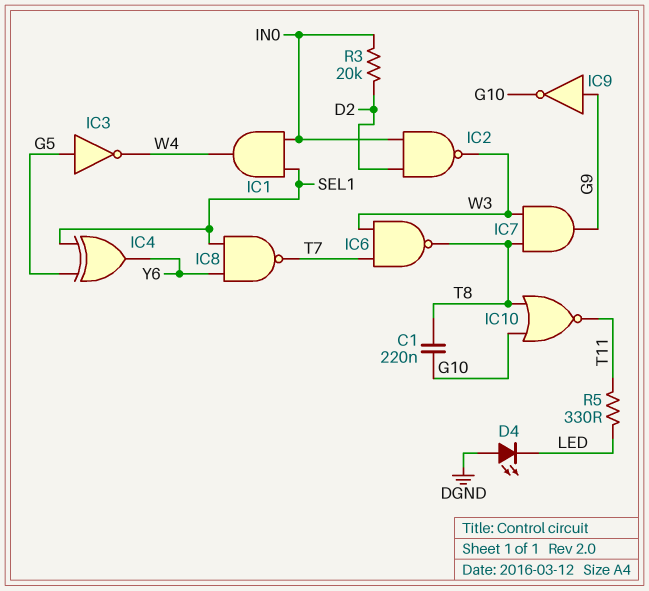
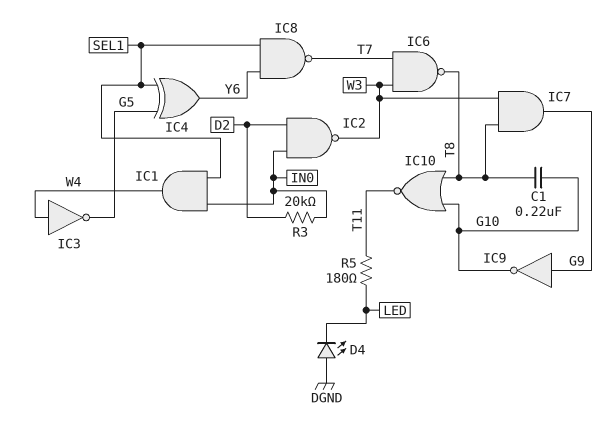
IC3: NOT (in G5, out W4) -> NOT (in W4, out G5)
R5: 330 (LED, T11) -> 180 (LED, T11)

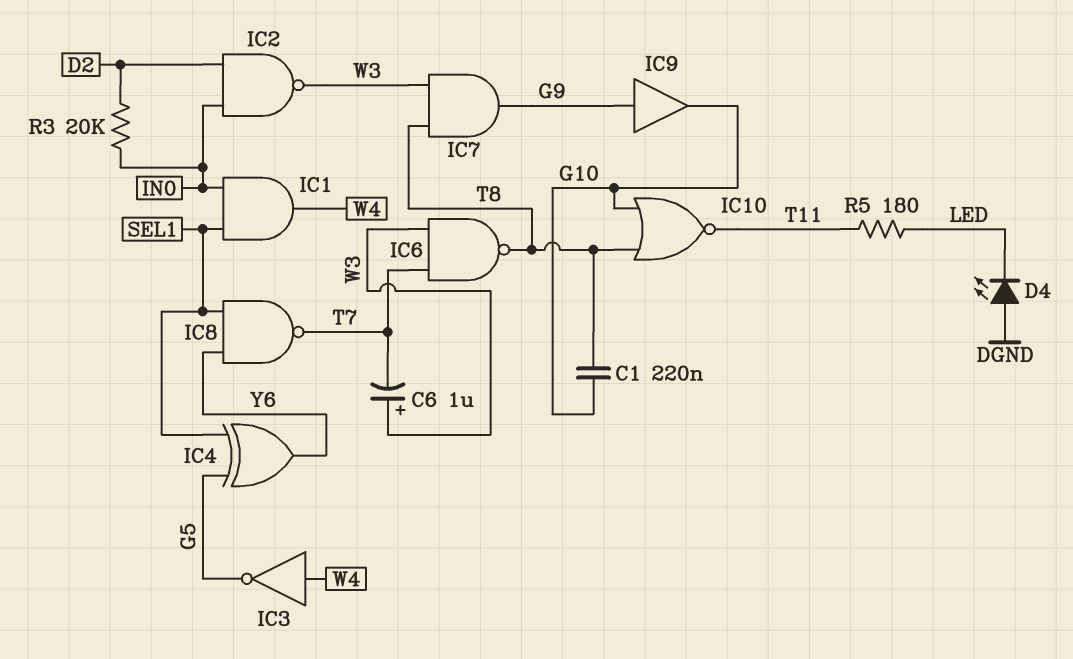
C6: none -> 1uF (plus W3, minus T7)
IC9: NOT (in G9, out G10) -> buffer (in G9, out G10)

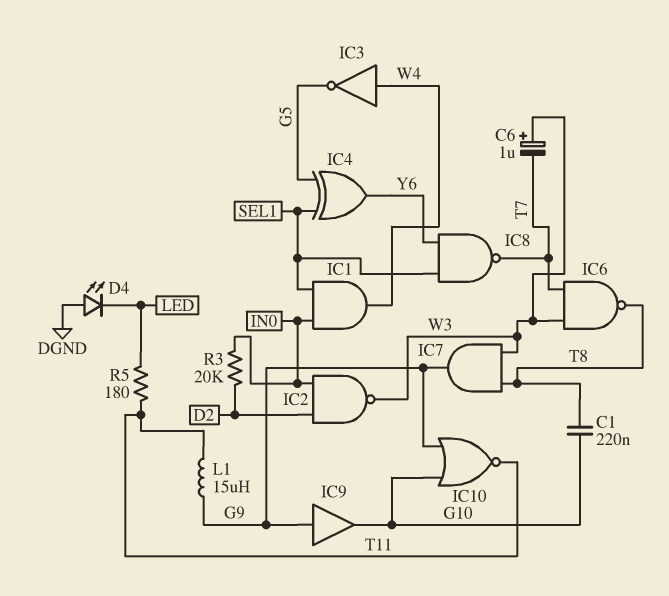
IC10: NOR (in G10, in T8, out T11) -> NOR (in G9, in G10, out T11)
L1: none -> 15uH (G9, T11)

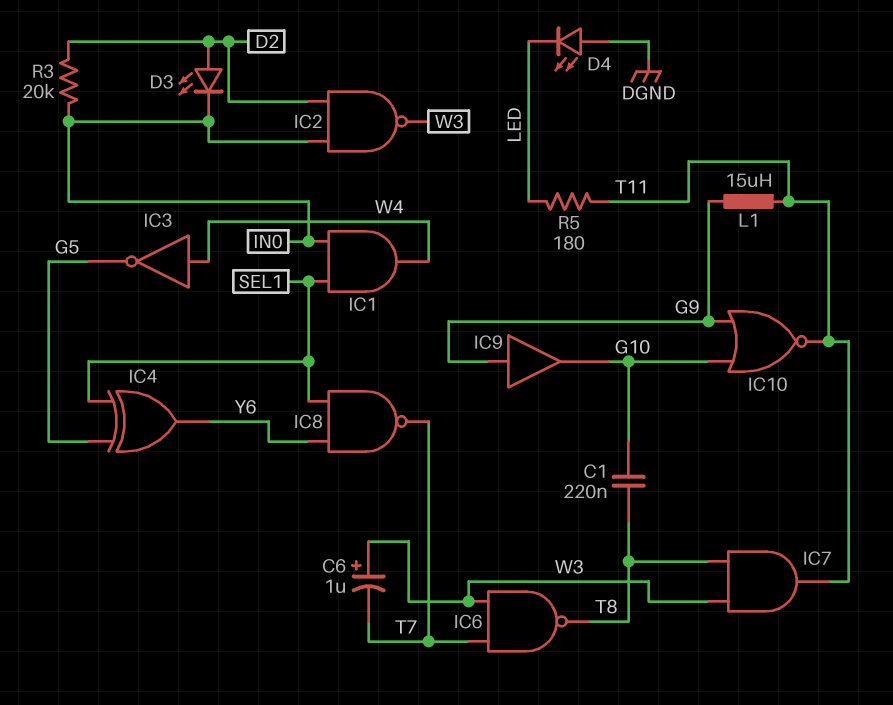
D3: none -> LED (A D2, K IN0)
IC7: AND (in T8, in W3, out G9) -> AND (in T8, in W3, out T11)

